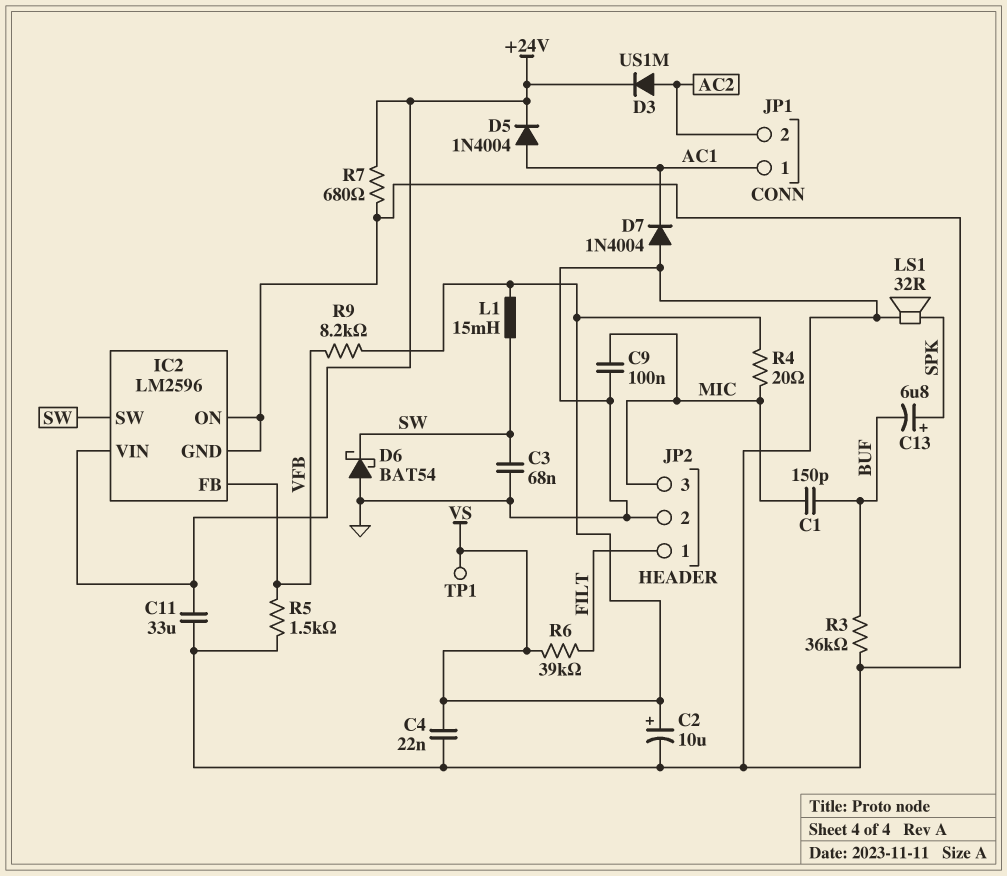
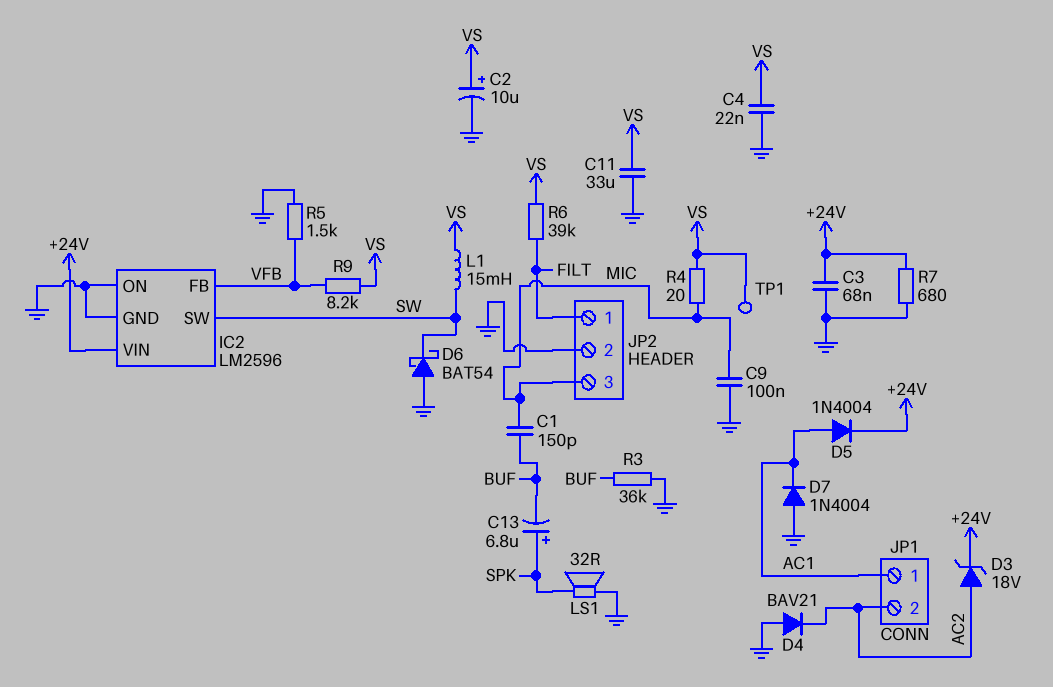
C3: 68nF (GND, SW) -> 68nF (+24V, GND)
C11: 33uF (+24V, GND) -> 33uF (GND, VS)
D3: diode US1M (A AC2, K +24V) -> zener 18V (A AC2, K +24V)
D4: none -> diode BAV21 (A GND, K AC2)

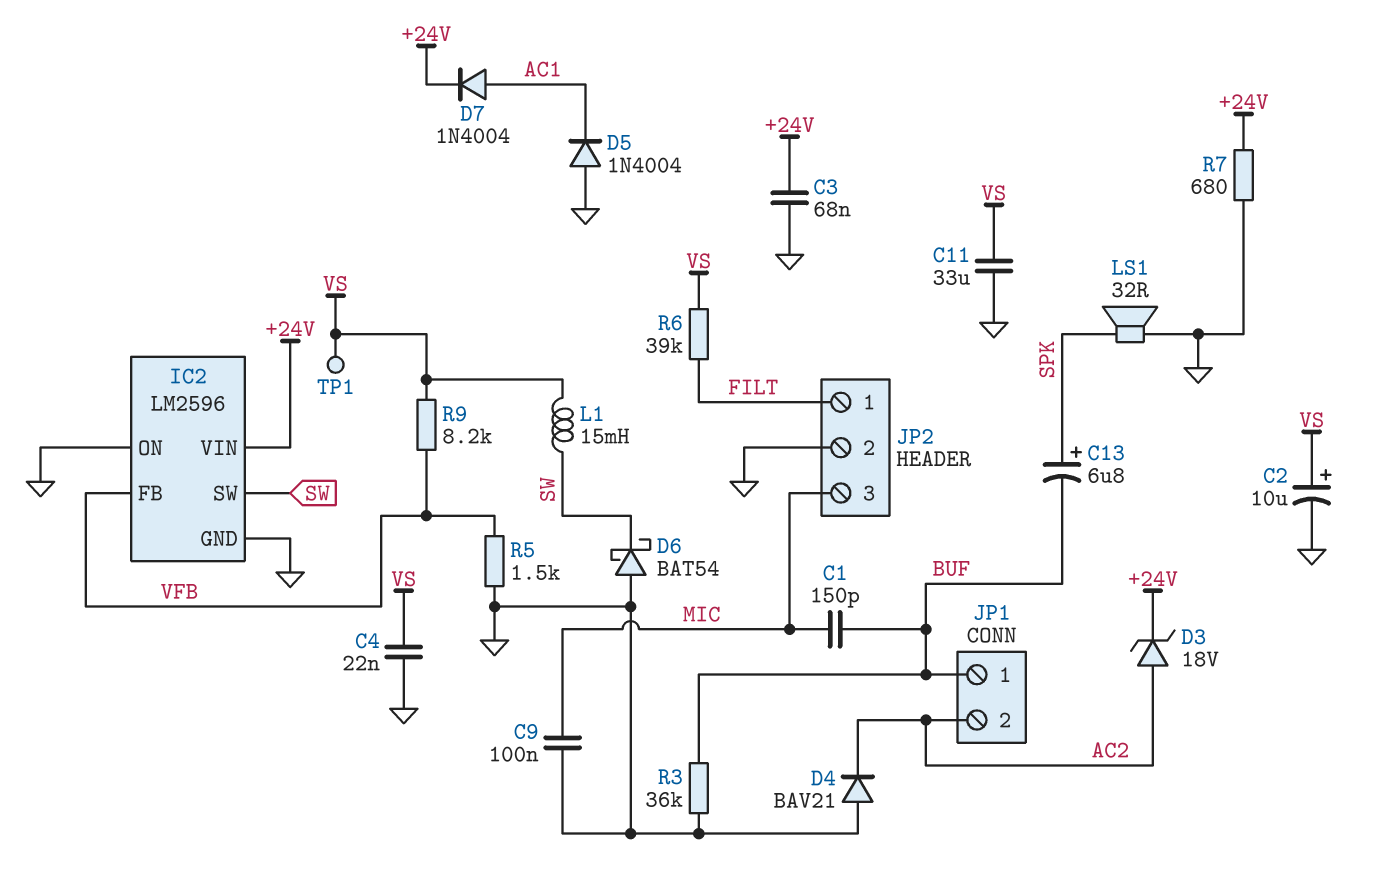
D5: diode 1N4004 (A AC1, K +24V) -> diode 1N4004 (A GND, K AC1)
D7: diode 1N4004 (A GND, K AC1) -> diode 1N4004 (A AC1, K +24V)
JP1 pin 1: AC1 -> BUF
R4: 20 (MIC, VS) -> none

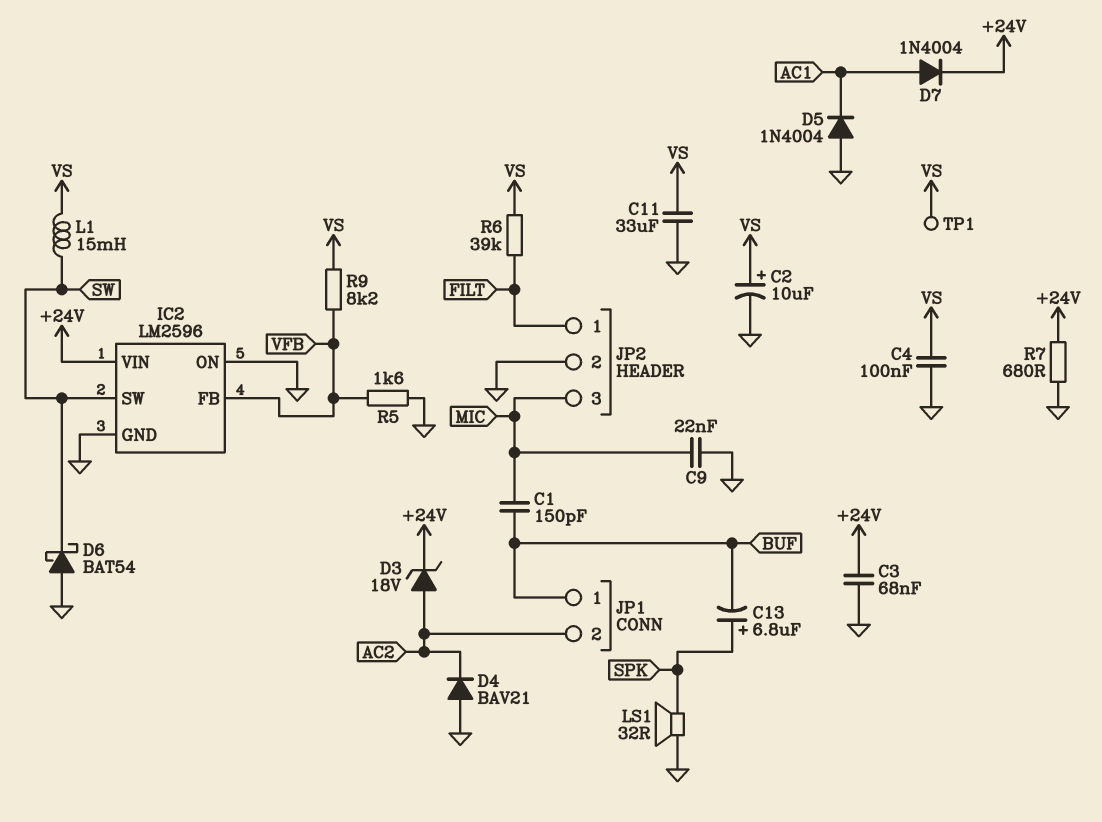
C4: 22nF (GND, VS) -> 100nF (GND, VS)
C9: 100nF (GND, MIC) -> 22nF (GND, MIC)
R3: 36k (BUF, GND) -> none
R5: 1.5k (GND, VFB) -> 1.6k (GND, VFB)

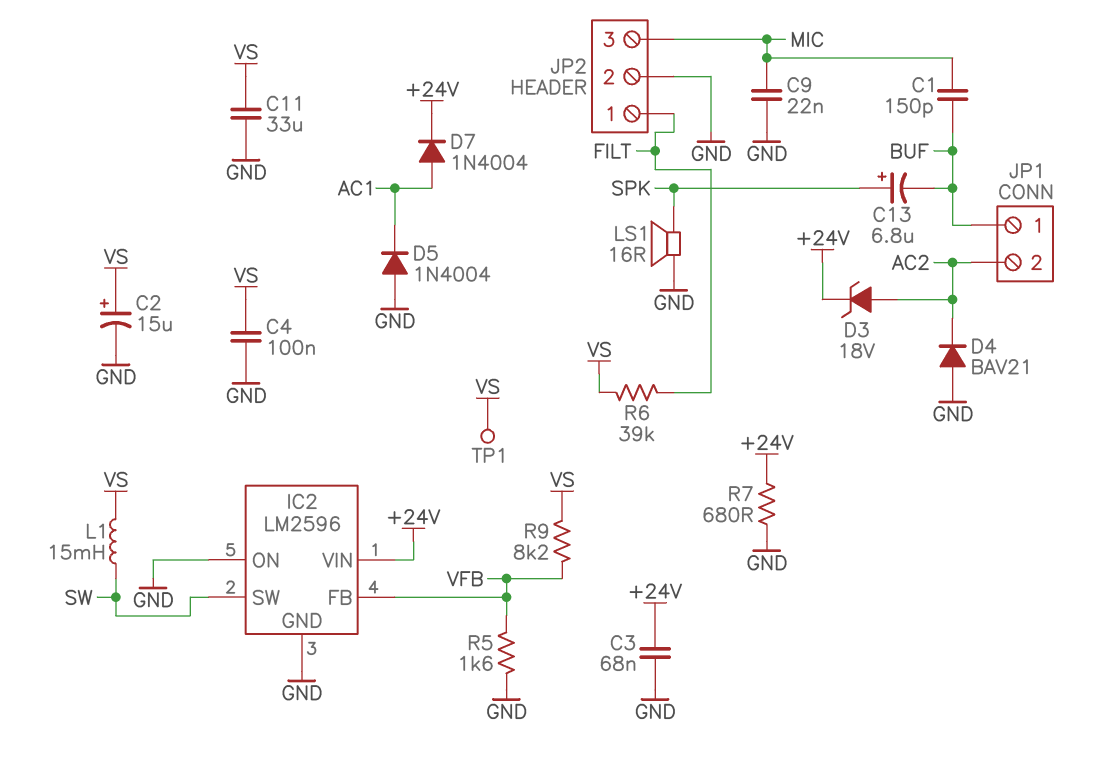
C2: 10uF (plus VS, minus GND) -> 15uF (plus VS, minus GND)
D6: schottky BAT54 (A GND, K SW) -> none
LS1: speaker 32R (GND, SPK) -> speaker 16R (GND, SPK)

